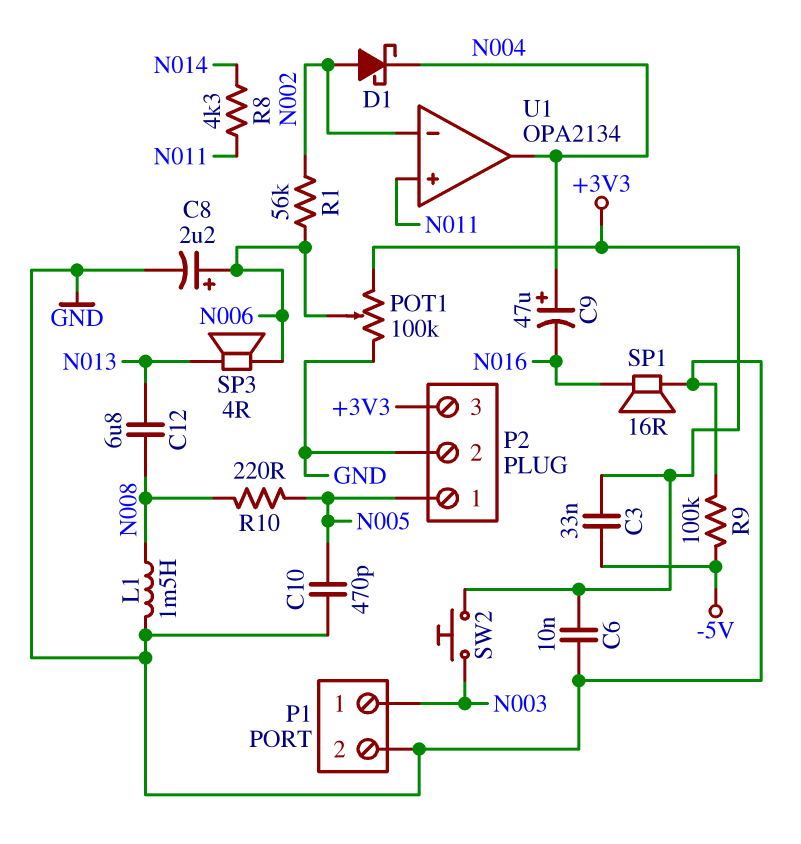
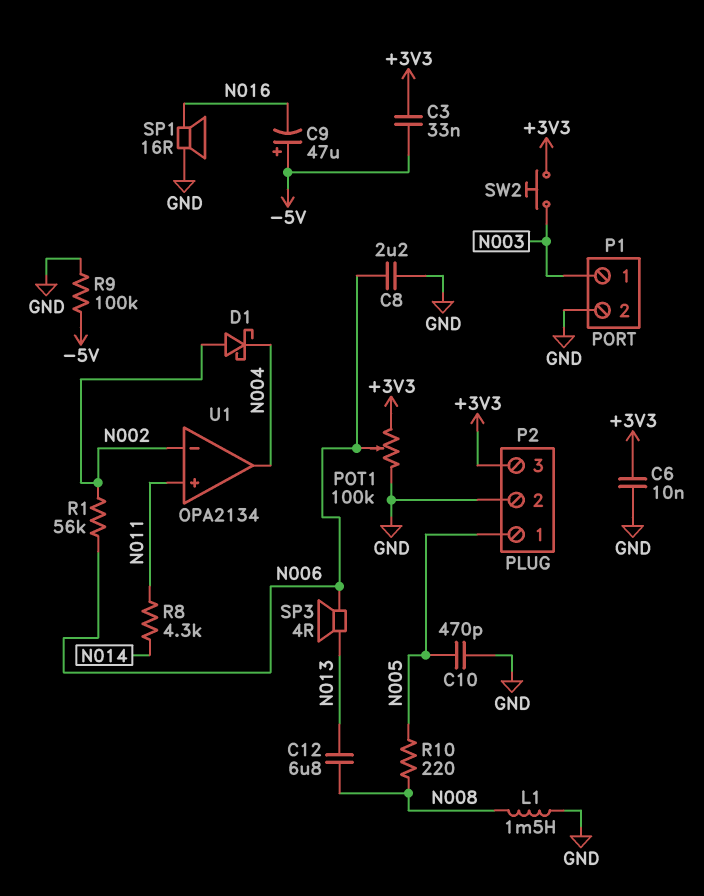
C8: 2.2uF (plus N006, minus GND) -> 2.2uF (GND, N006)
C9: 47uF (plus N004, minus N016) -> 47uF (plus -5V, minus N016)

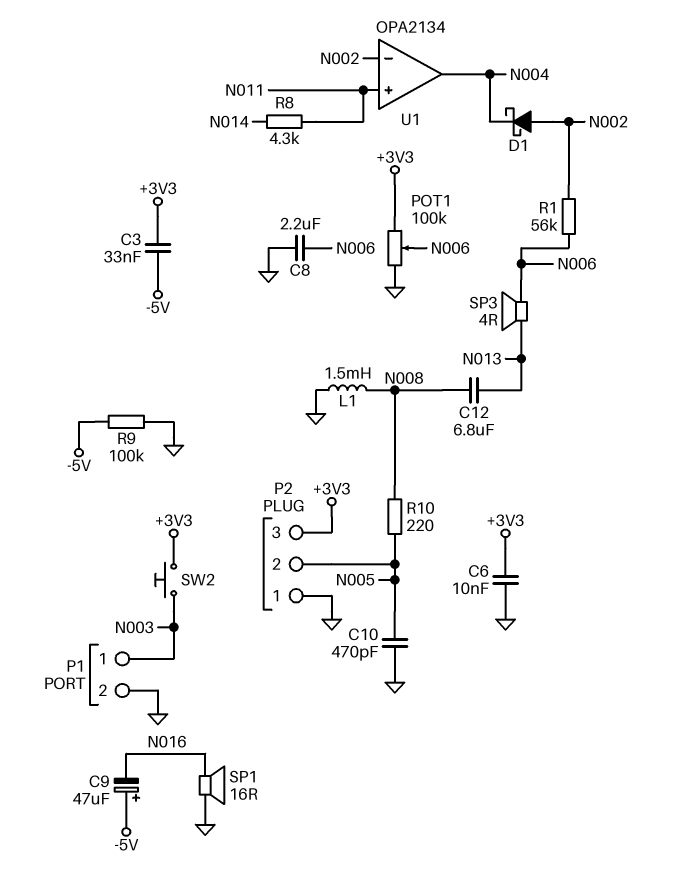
P2 pin 1: N005 -> GND
P2 pin 2: GND -> N005

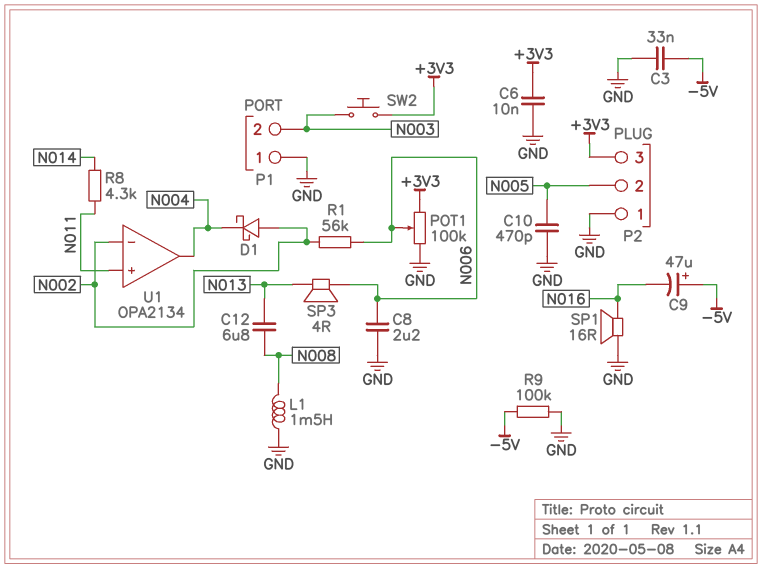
C3: 33nF (+3V3, -5V) -> 33nF (-5V, GND)
P1 pin 1: N003 -> GND
P1 pin 2: GND -> N003
R10: 220 (N005, N008) -> none

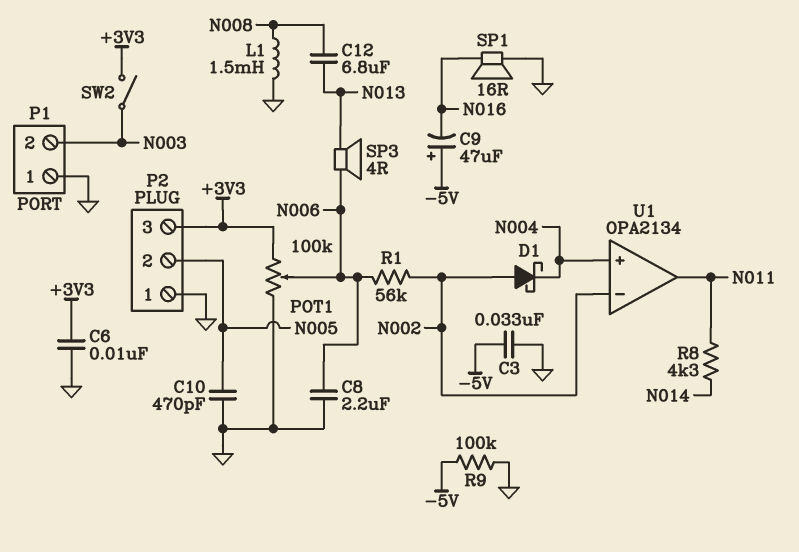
SW2: button (+3V3, N003) -> switch (+3V3, N003)
U1 pin in+: N011 -> N004
U1 pin out: N004 -> N011

